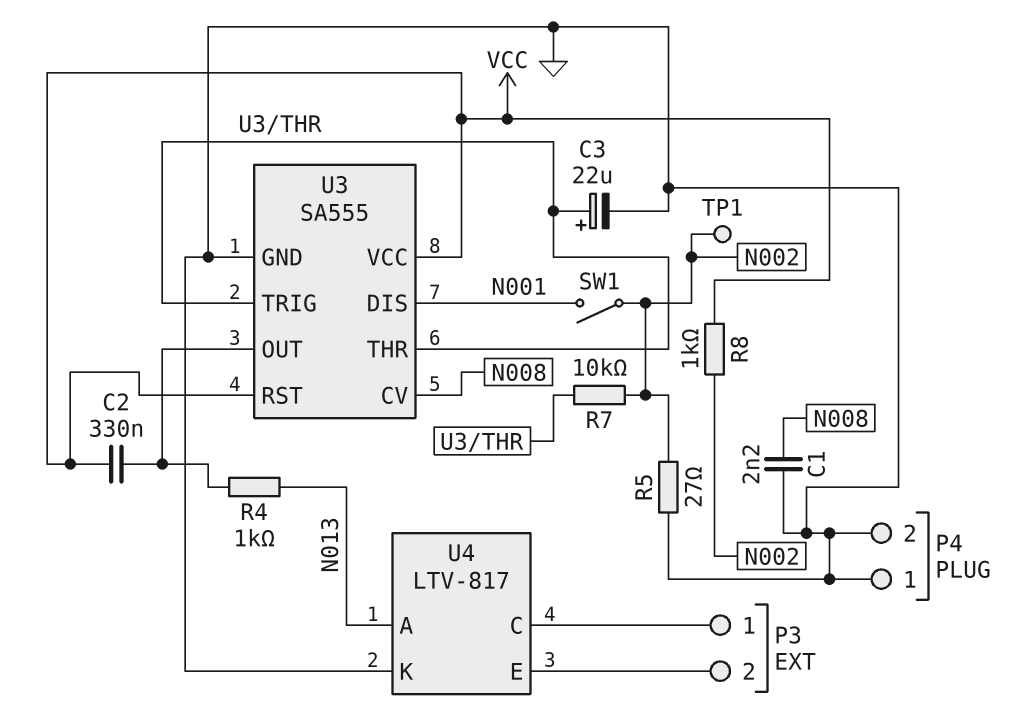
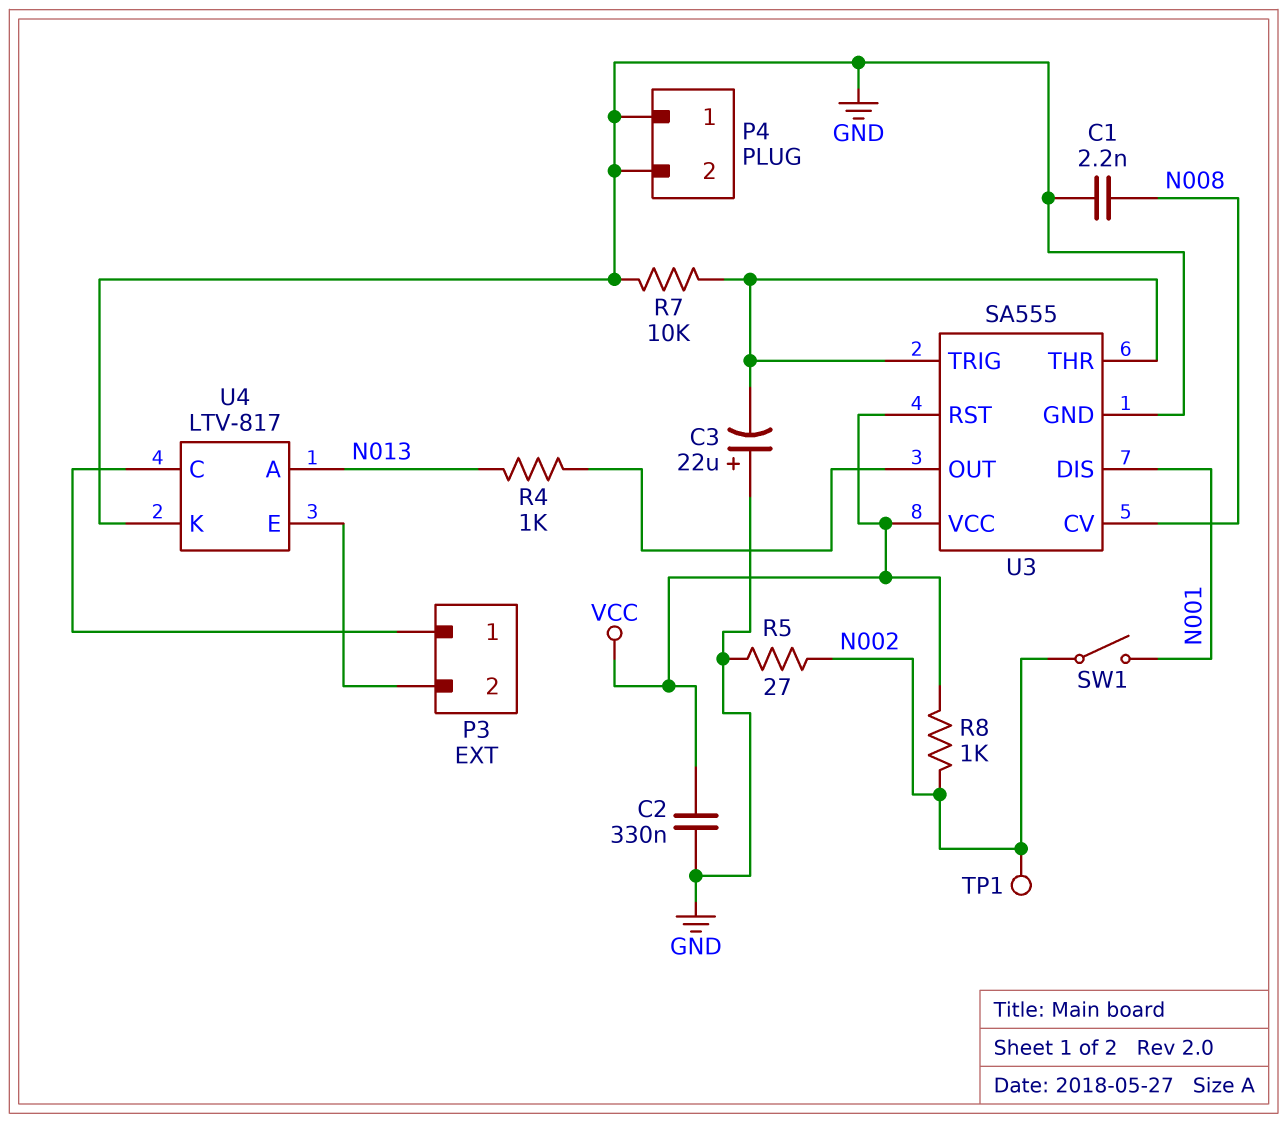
C2: 330nF (U3/OUT, VCC) -> 330nF (GND, VCC)
C3: 22uF (plus U3/THR, minus GND) -> 22uF (plus GND, minus U3/THR)
R7: 10k (N002, U3/THR) -> 10k (GND, U3/THR)

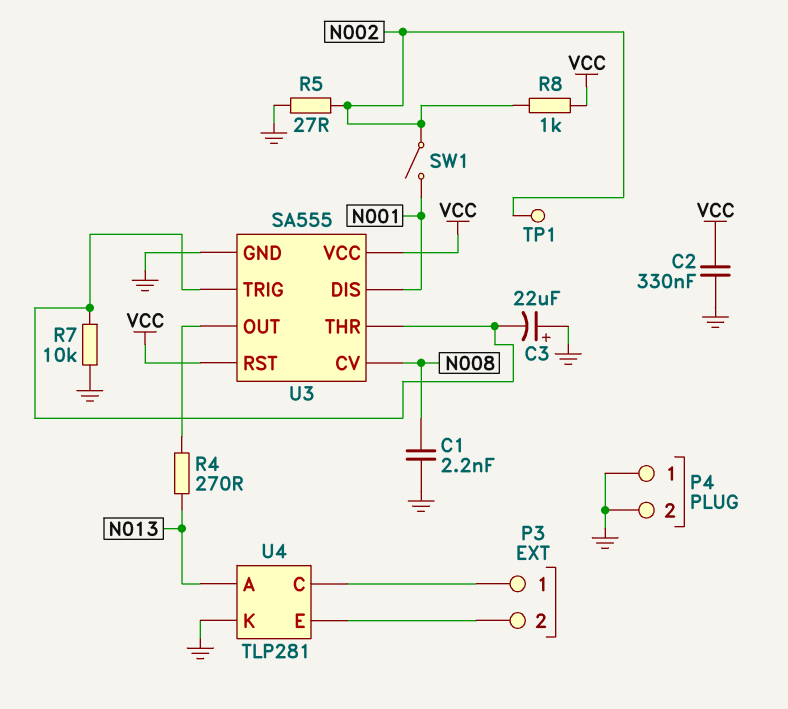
R4: 1k (N013, U3/OUT) -> 270 (N013, U3/OUT)
U4: LTV-817 -> TLP281

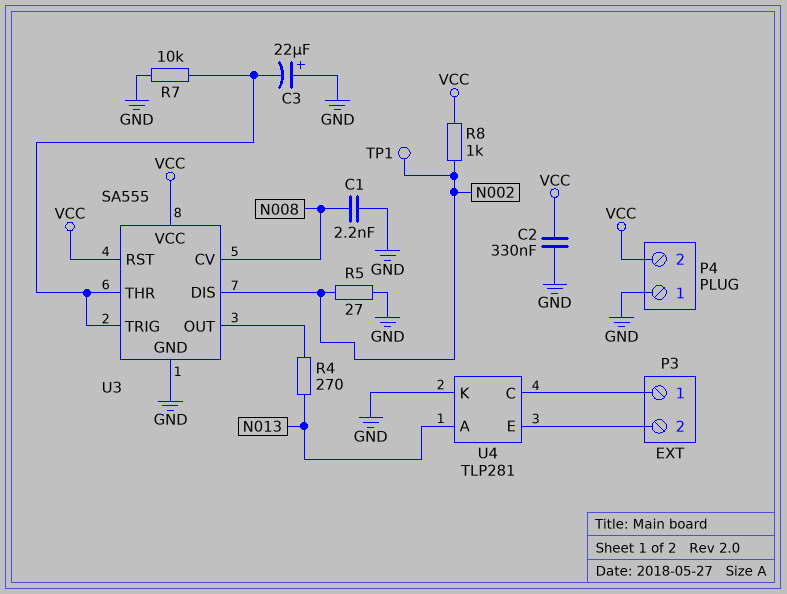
P4 pin 2: GND -> VCC
SW1: switch (N001, N002) -> none
U3 pin DIS: N001 -> N002

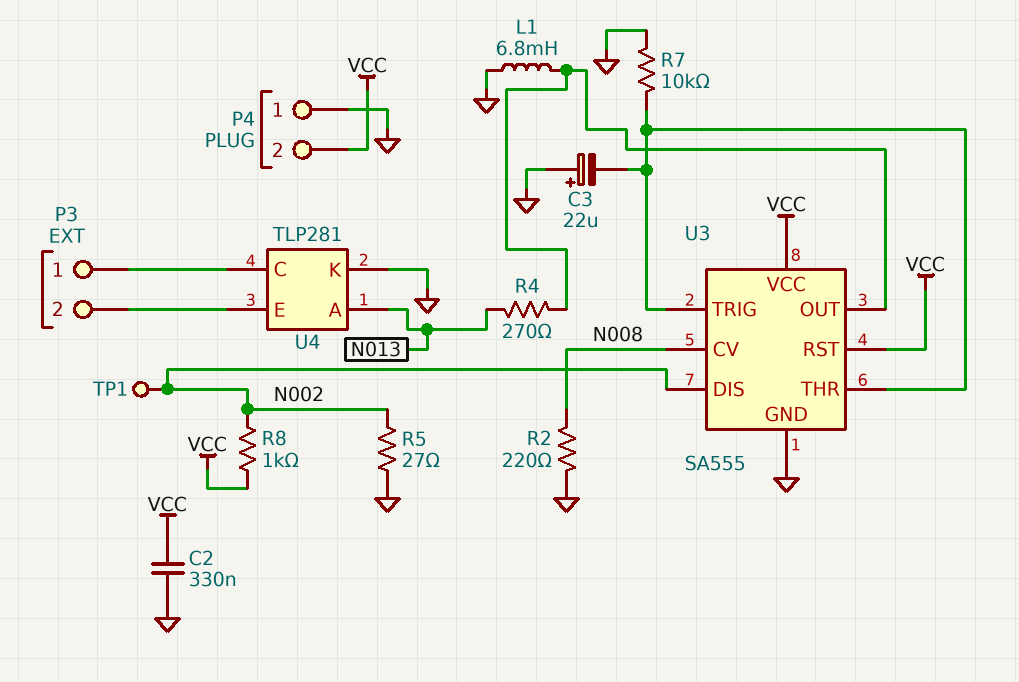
C1: 2.2nF (GND, N008) -> none
L1: none -> 6.8mH (GND, U3/OUT)
R2: none -> 220 (GND, N008)

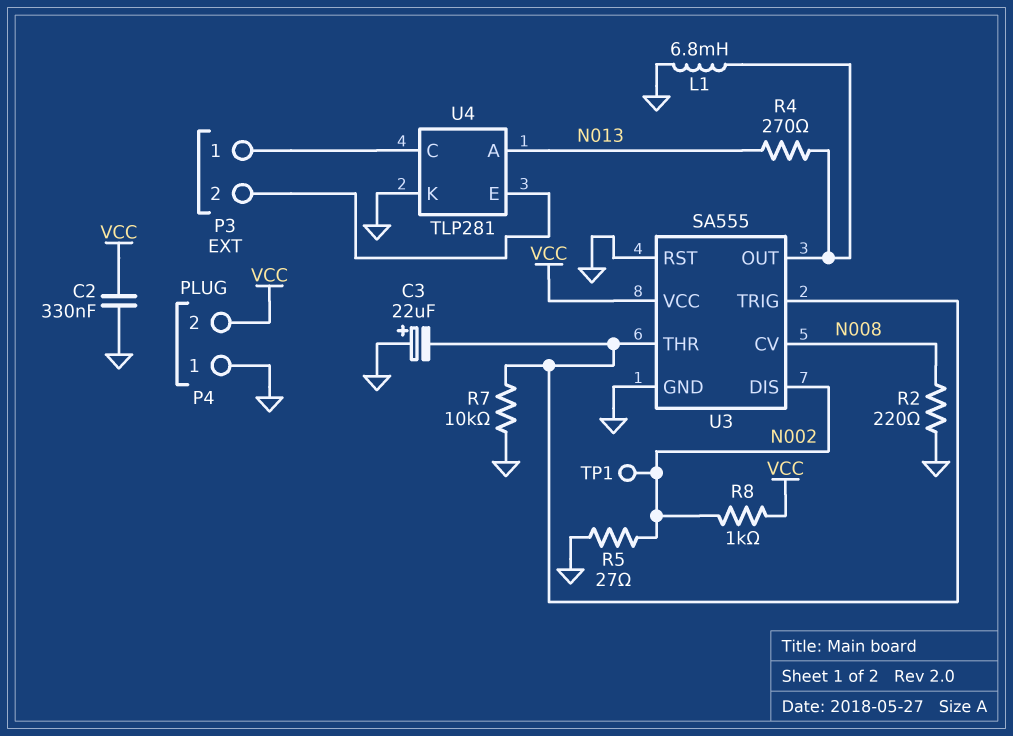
U3 pin RST: VCC -> GND

